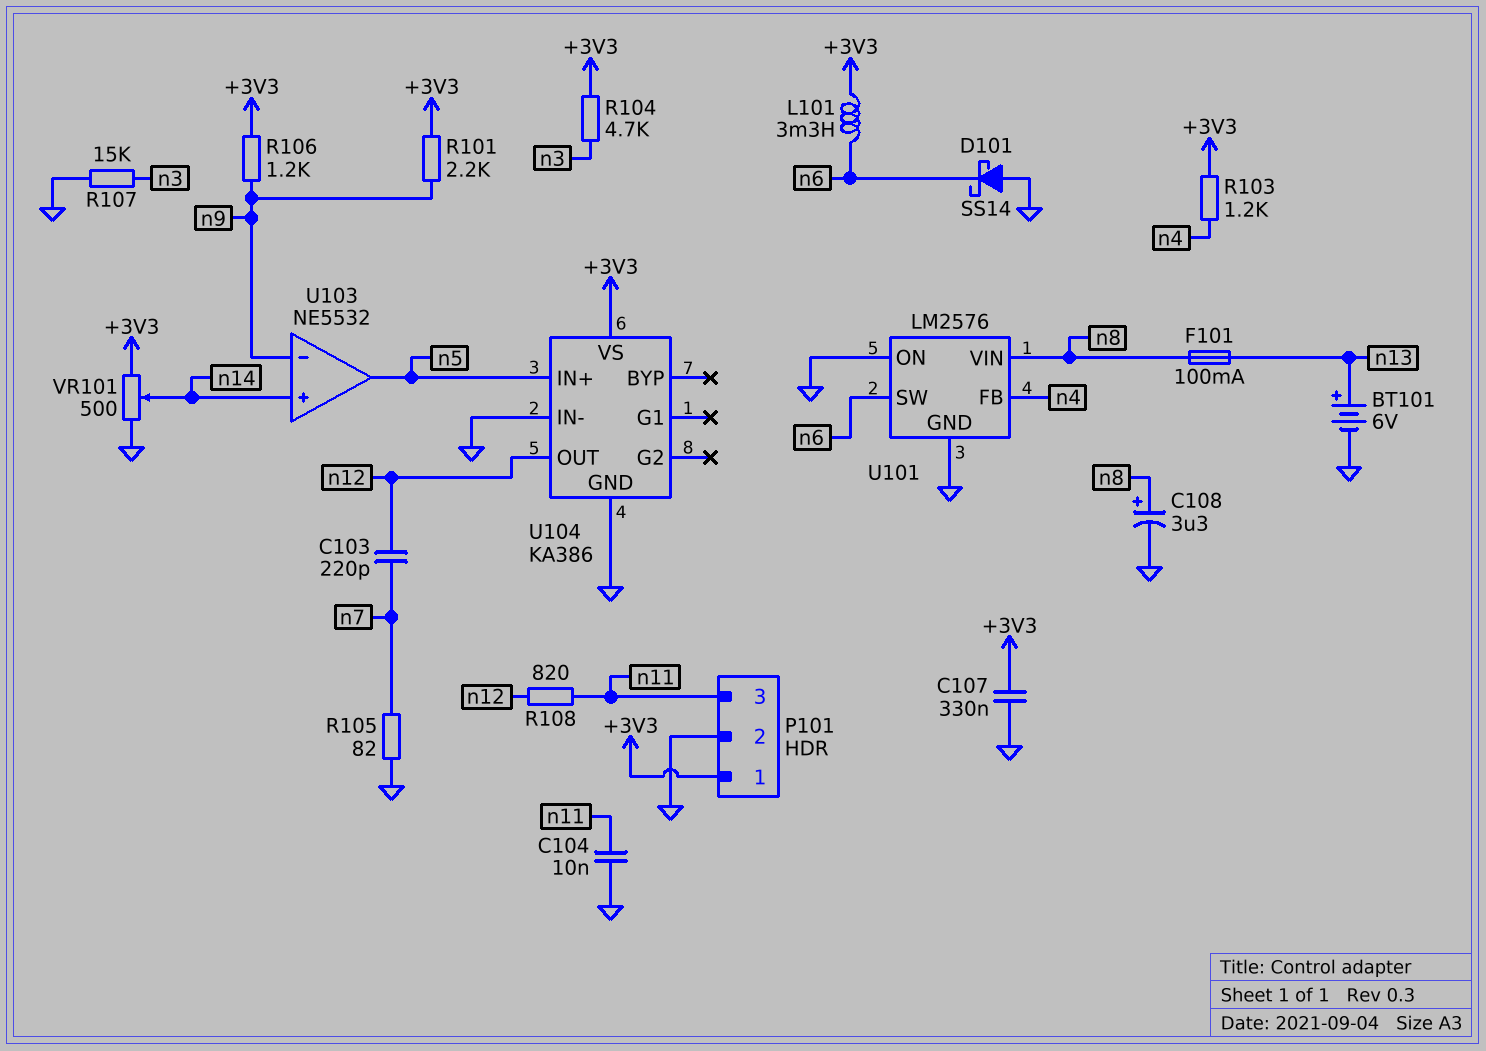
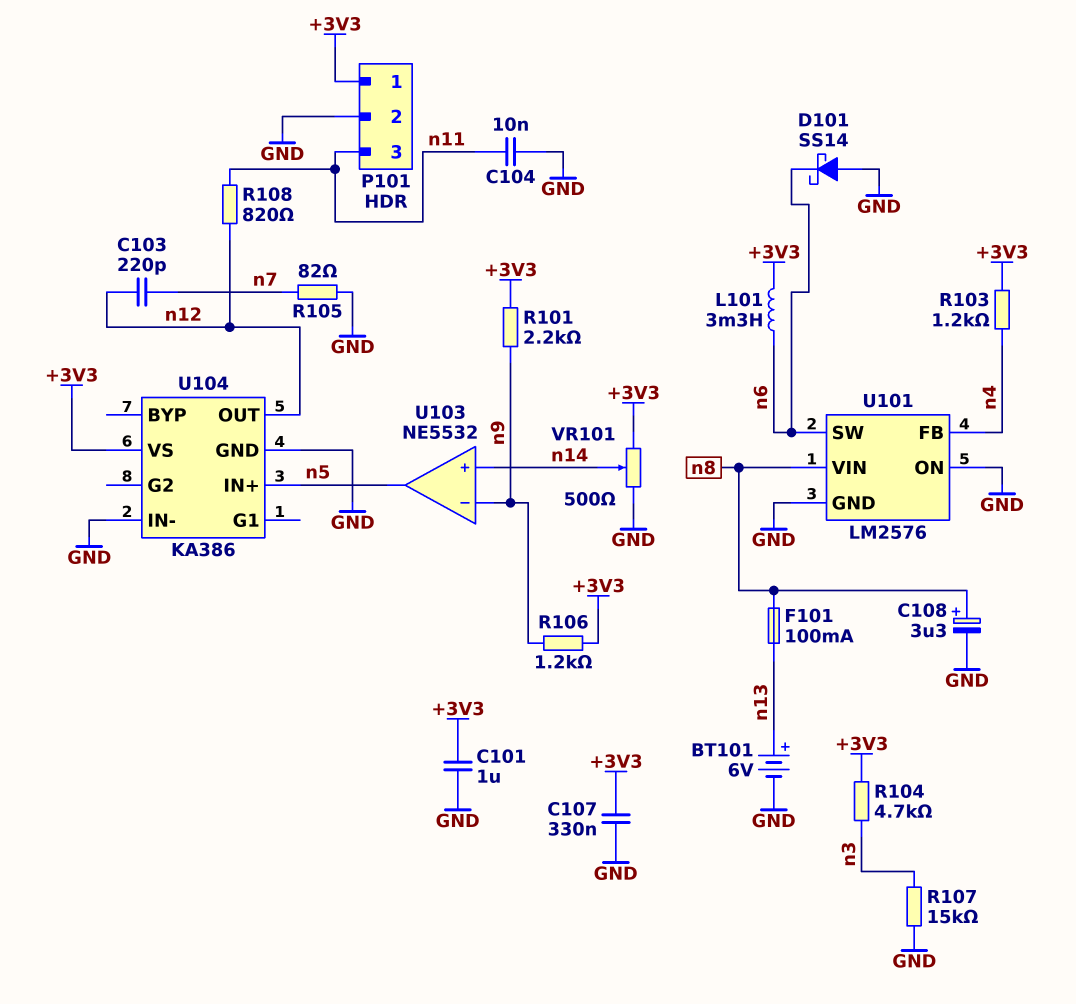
C101: none -> 1uF (+3V3, GND)

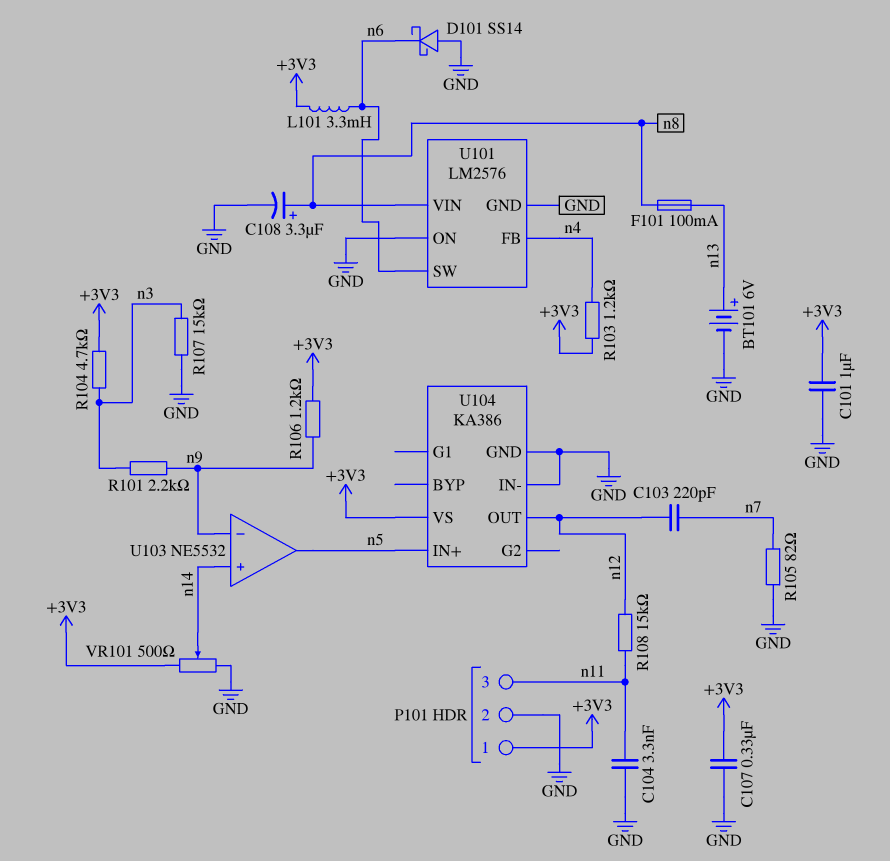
C104: 10nF (GND, n11) -> 3.3nF (GND, n11)
R101: 2.2k (+3V3, n9) -> 2.2k (n3, n9)
R108: 820 (n11, n12) -> 15k (n11, n12)

